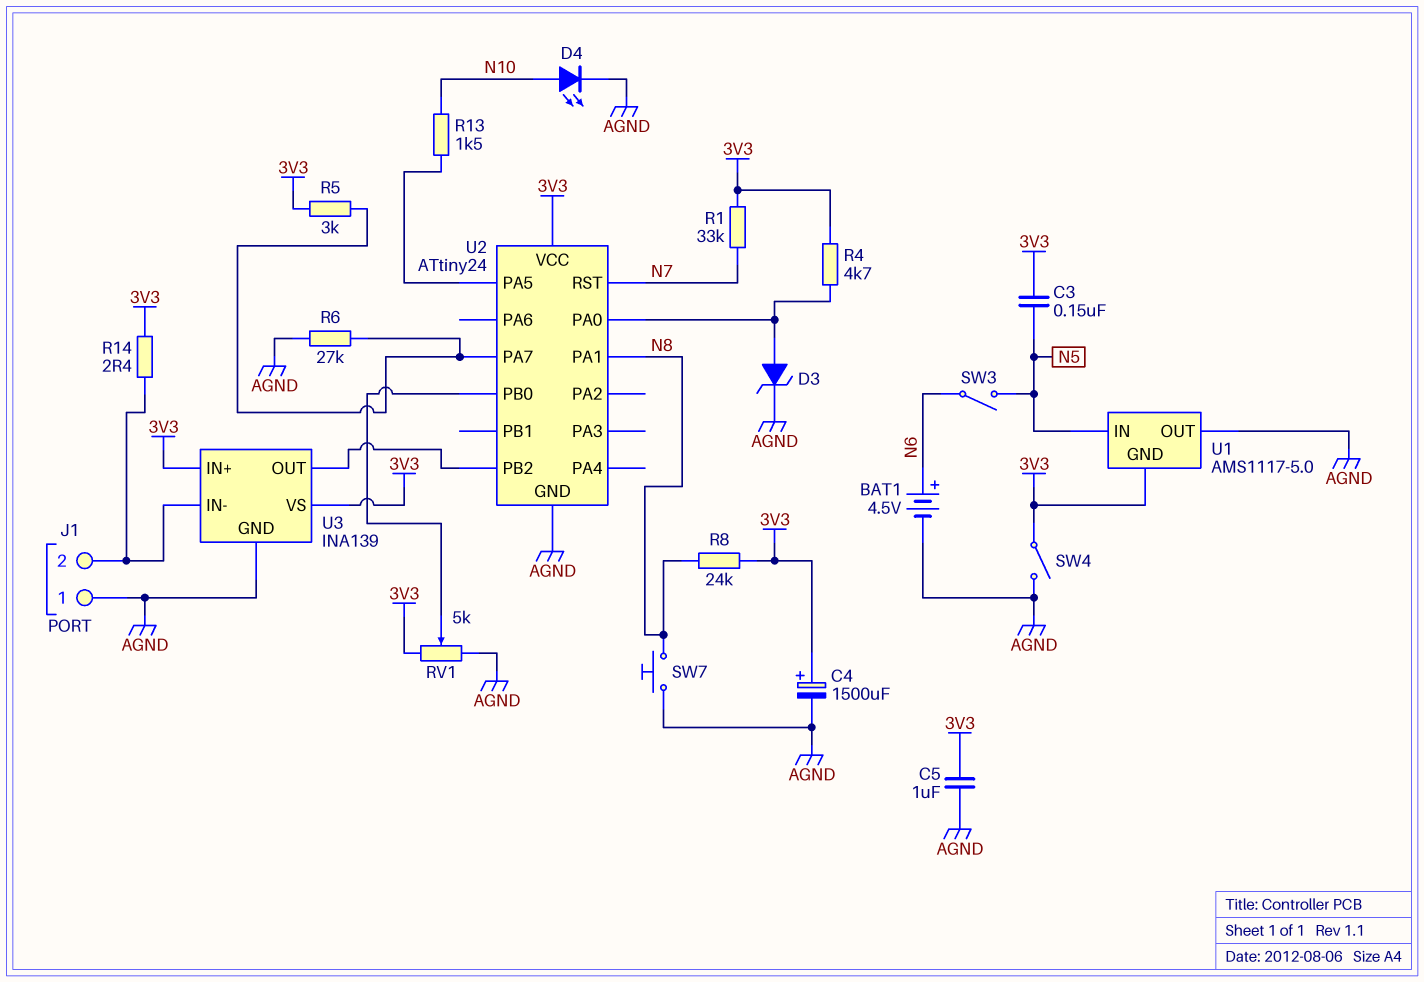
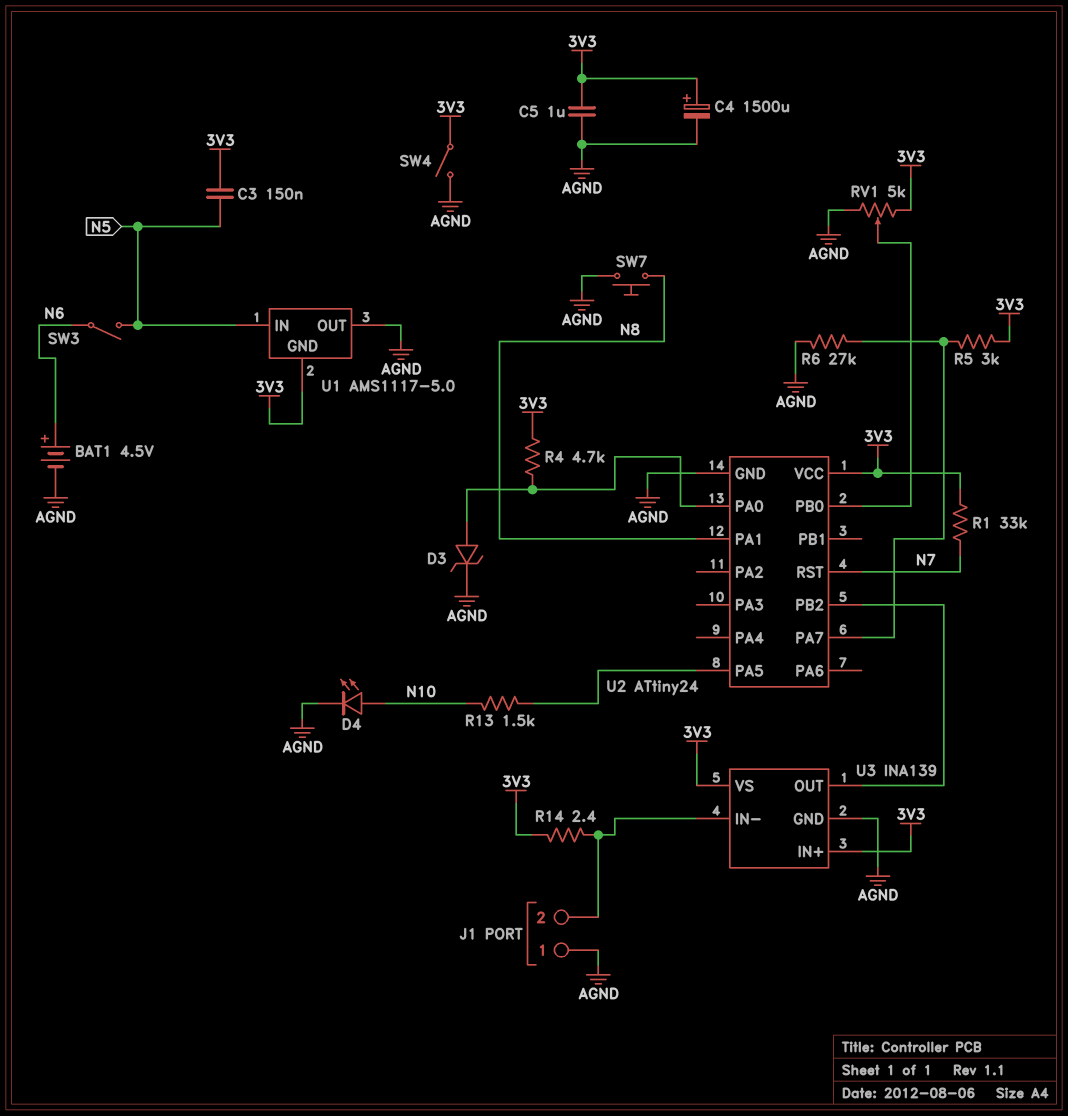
R8: 24k (3V3, N8) -> none

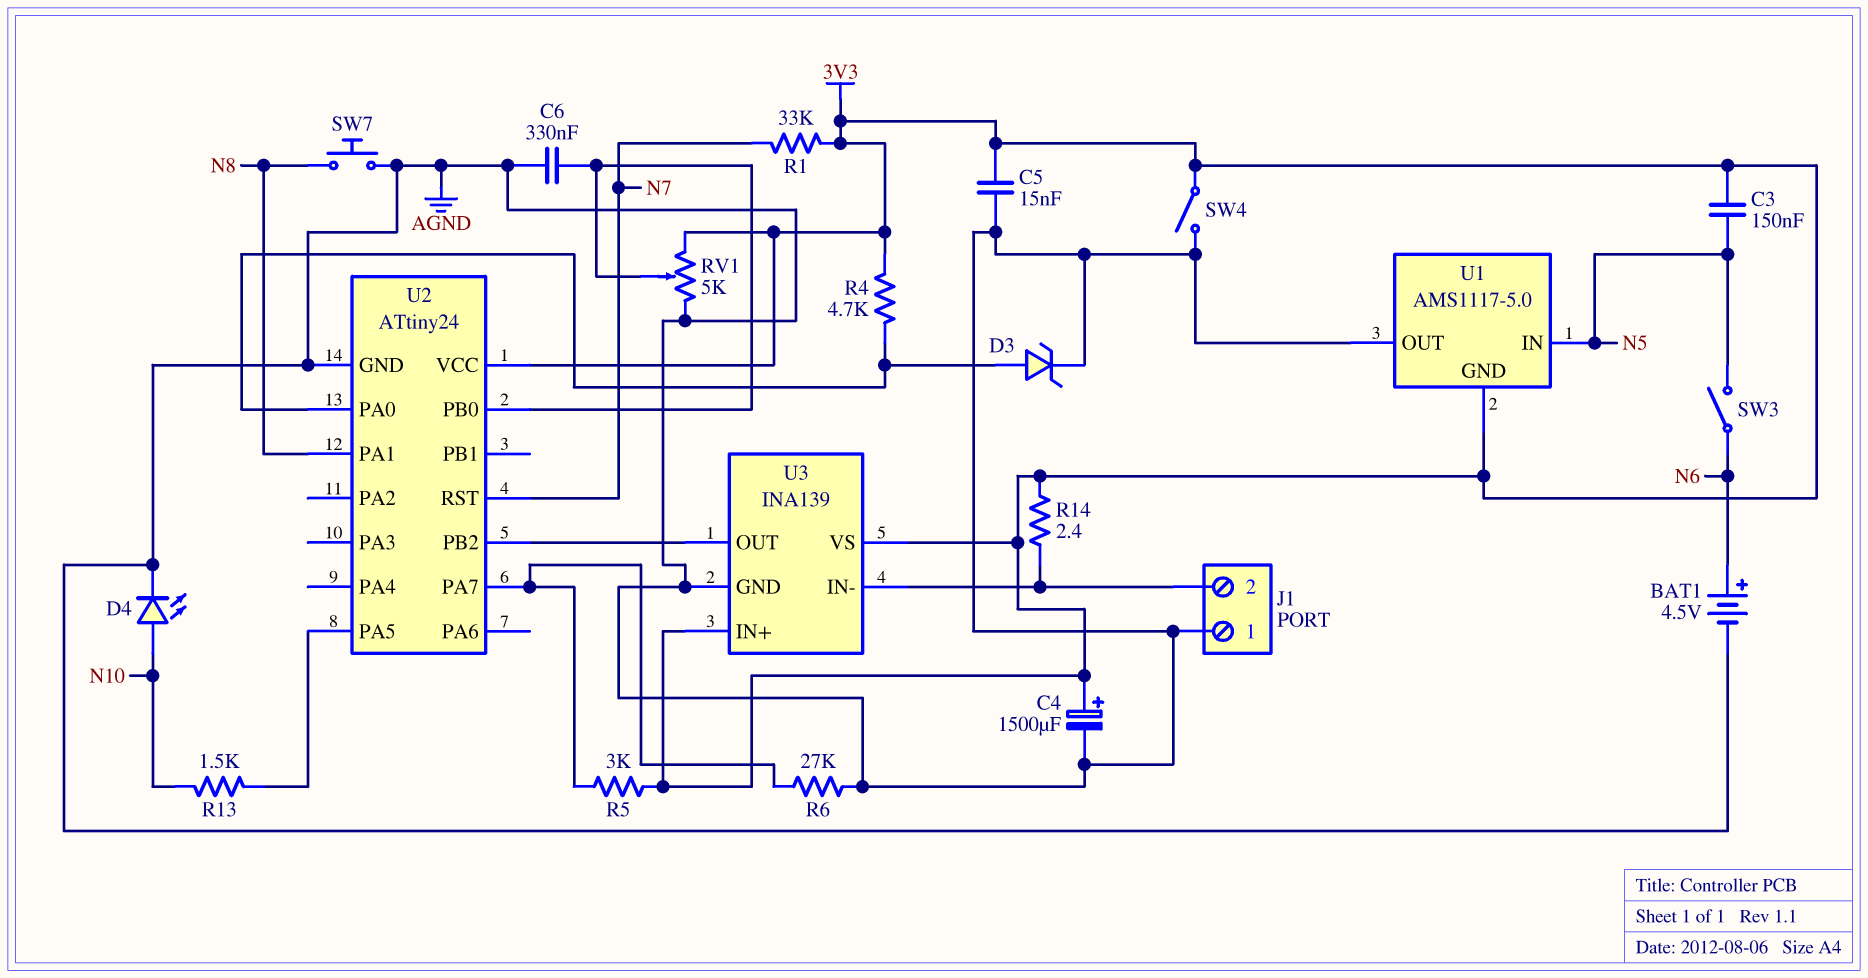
C5: 1uF (3V3, AGND) -> 15nF (3V3, AGND)
C6: none -> 330nF (AGND, U2/PB0)

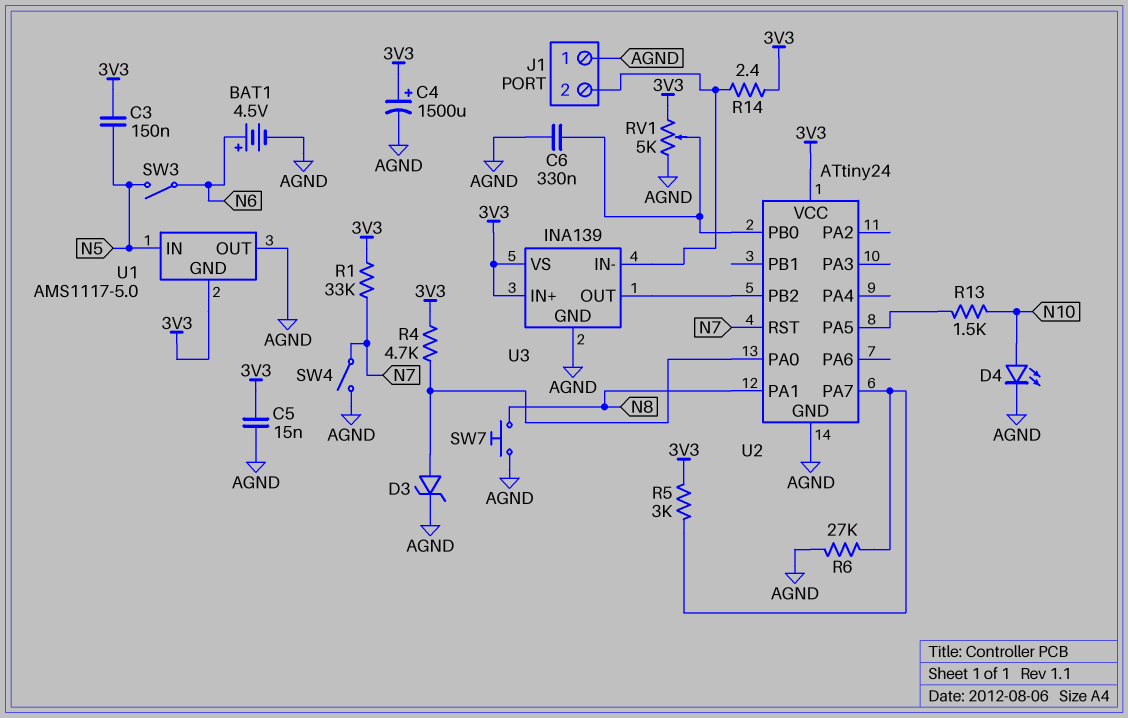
SW4: switch (3V3, AGND) -> switch (AGND, N7)

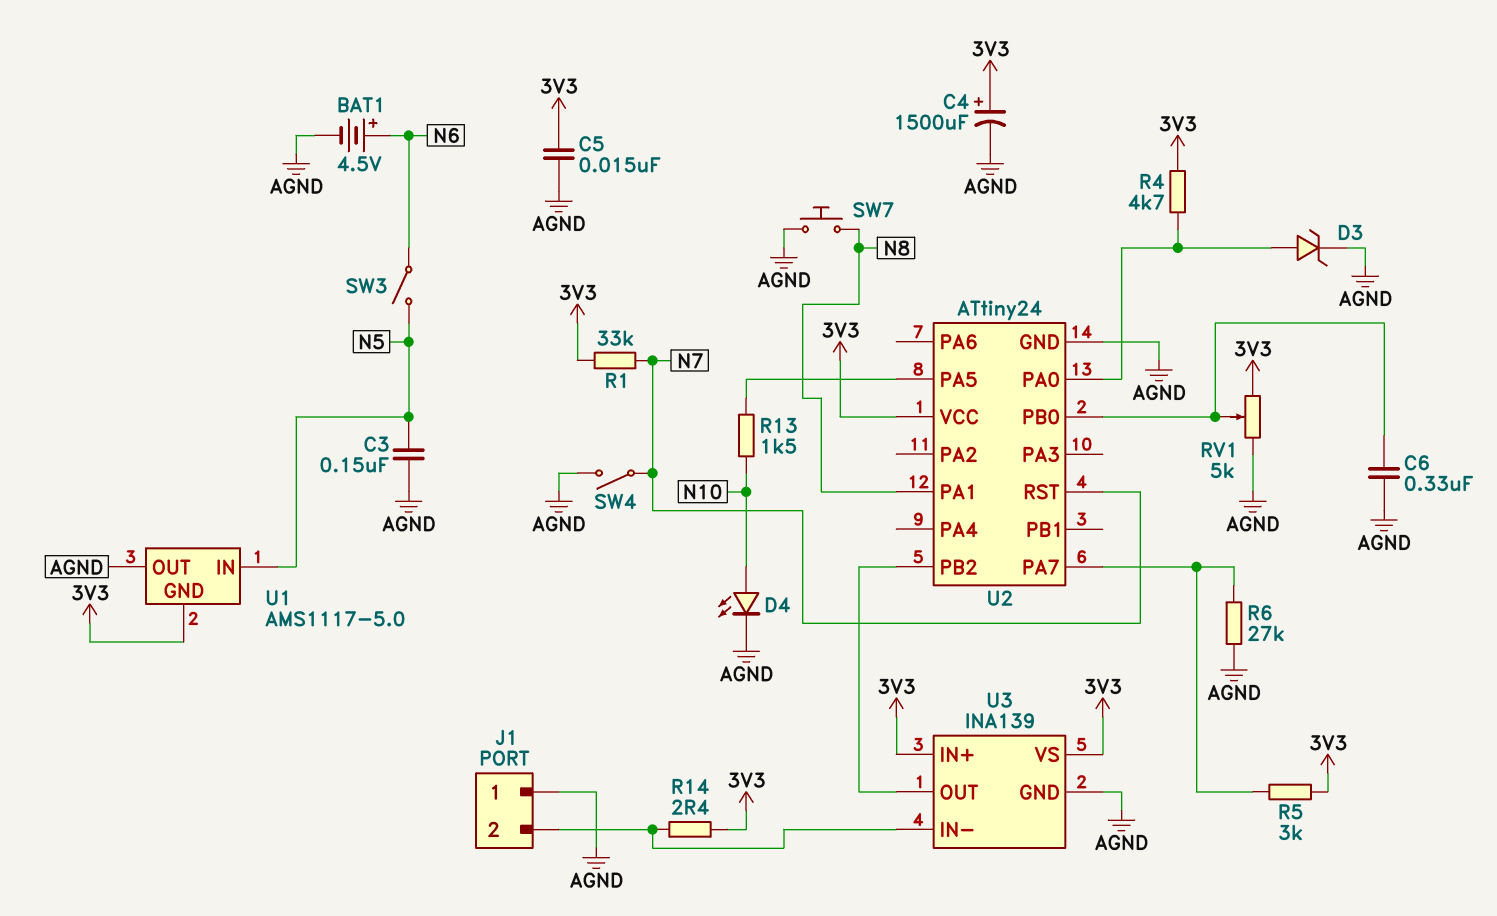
C3: 150nF (3V3, N5) -> 150nF (AGND, N5)

